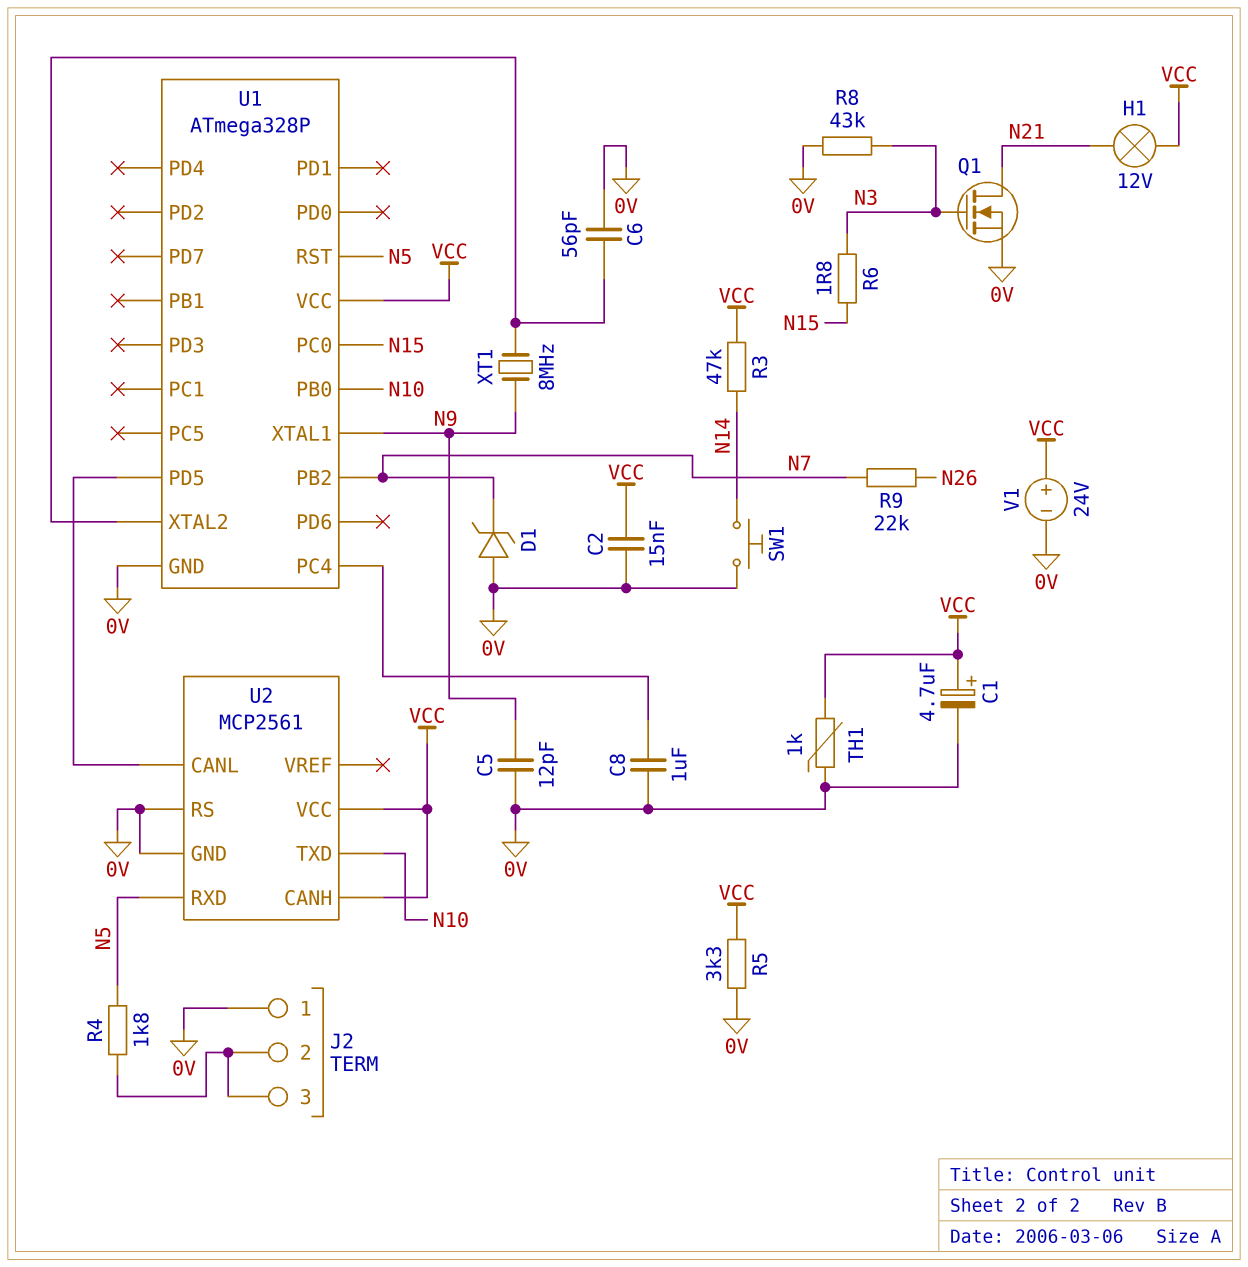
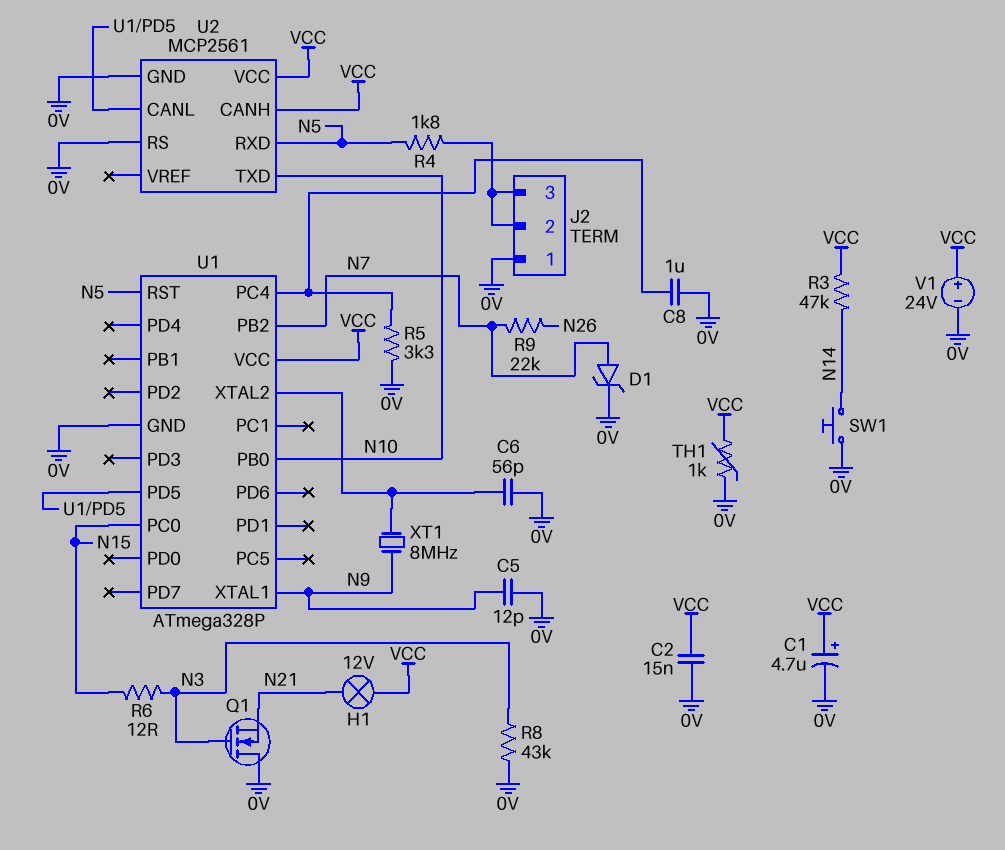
D1: zener (A 0V, K N7) -> zener (A N7, K 0V)
Q1: NMOS (G N3, D N21, S 0V) -> NMOS (G N3, D 0V, S N21)
R5: 3.3k (0V, VCC) -> 3.3k (0V, U1/PC4)
R6: 1.8 (N3, N15) -> 12 (N3, N15)

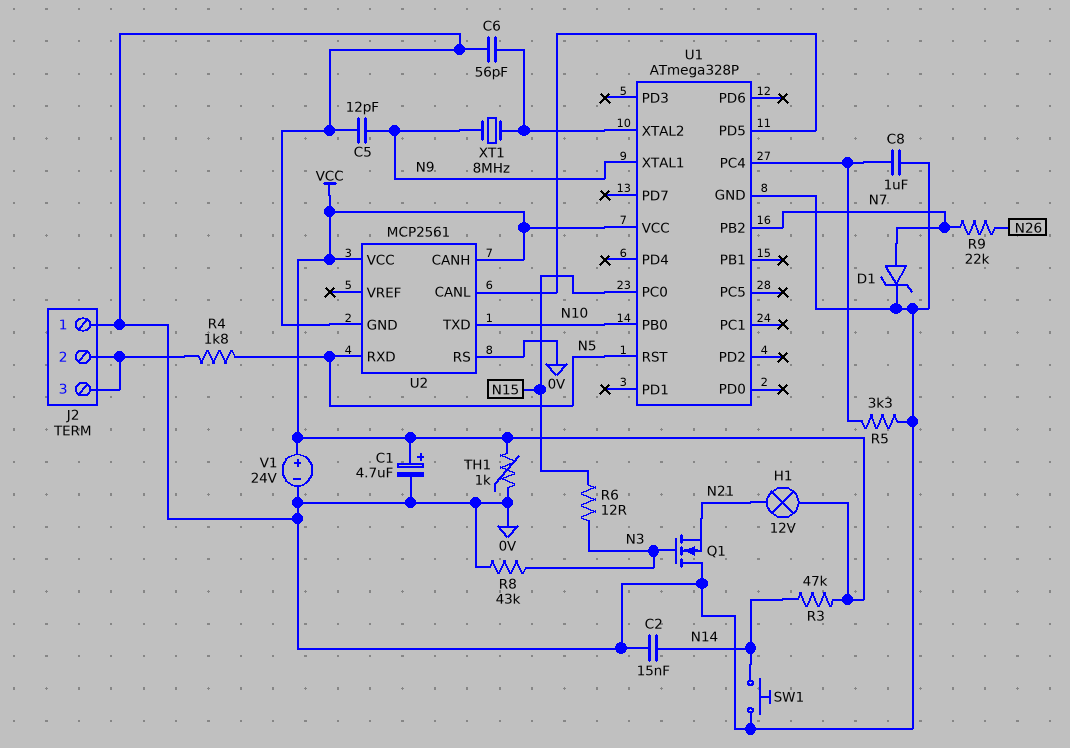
C2: 15nF (0V, VCC) -> 15nF (0V, N14)

